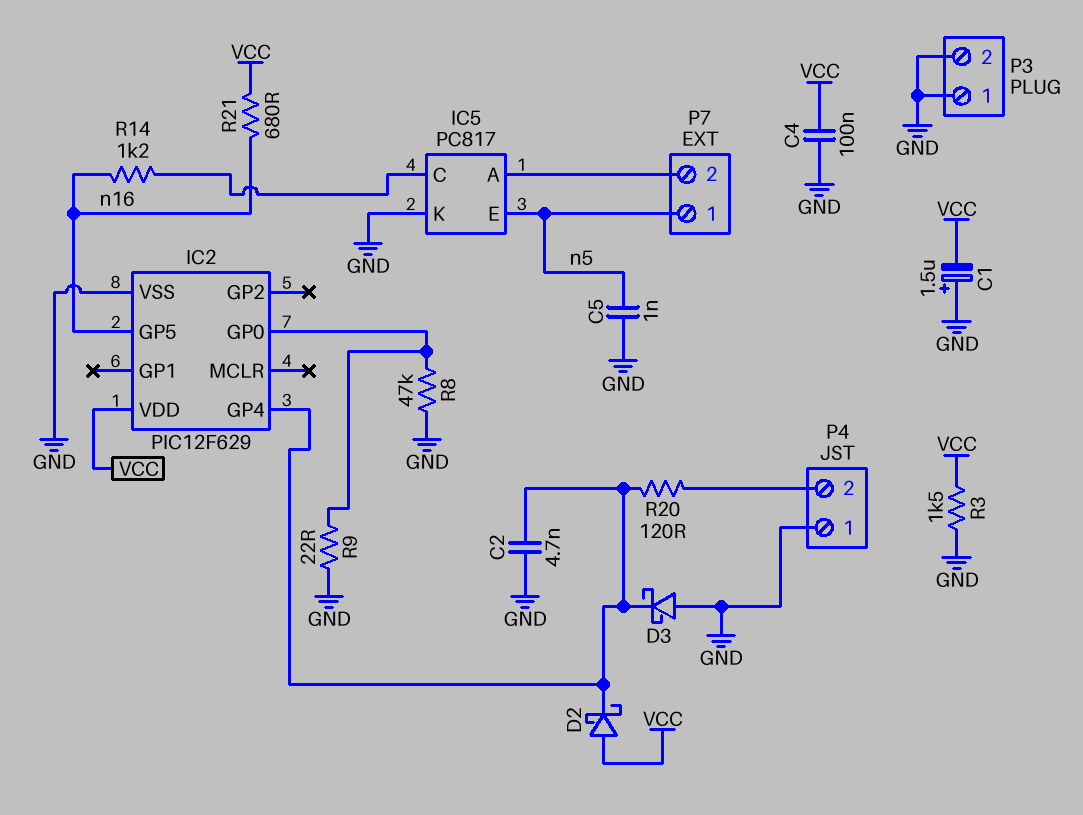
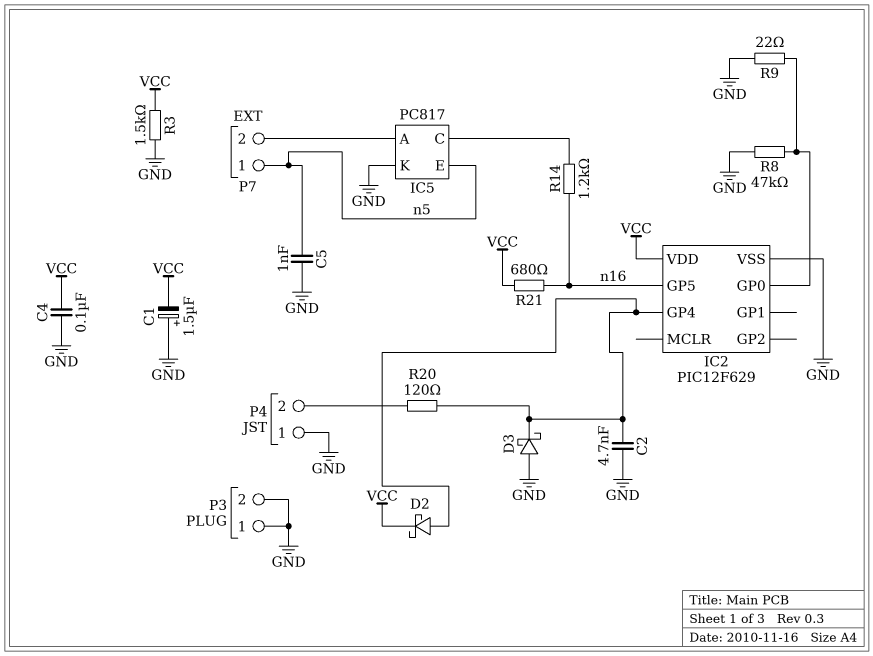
D2: schottky (A VCC, K IC2/GP4) -> schottky (A IC2/GP4, K VCC)

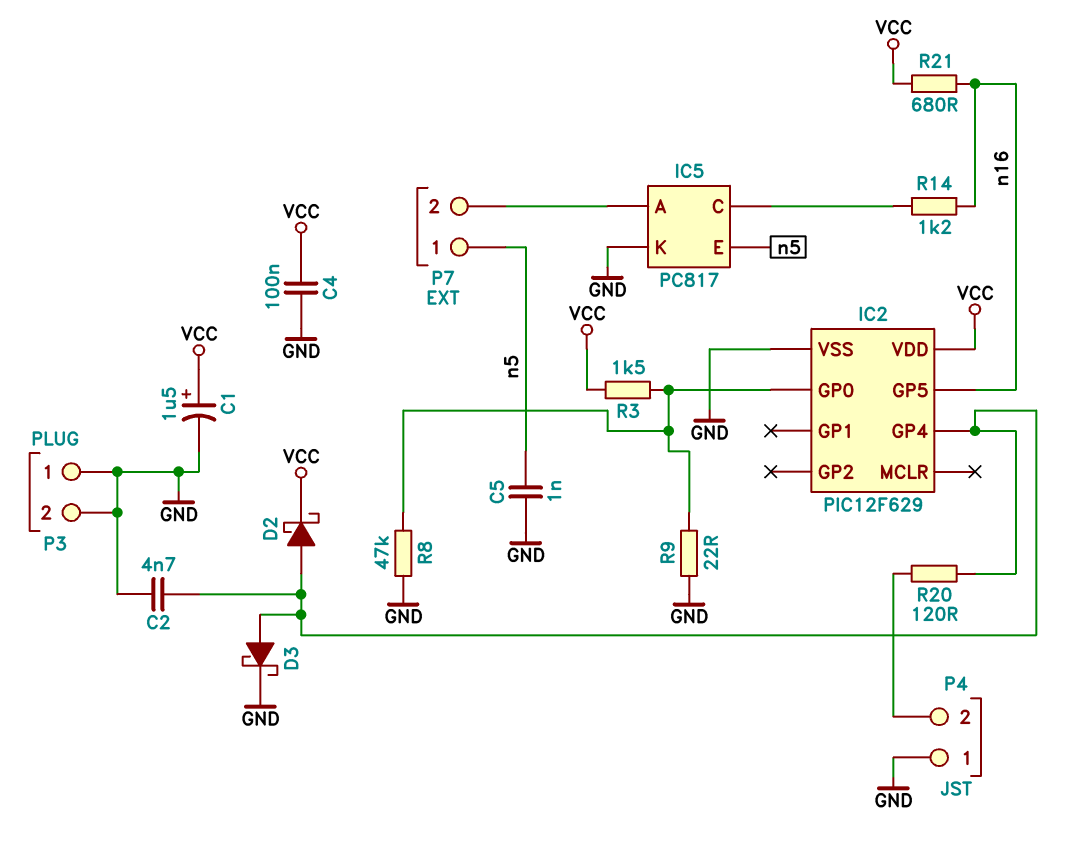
C1: 1.5uF (plus GND, minus VCC) -> 1.5uF (plus VCC, minus GND)
D3: schottky (A GND, K IC2/GP4) -> schottky (A IC2/GP4, K GND)
R3: 1.5k (GND, VCC) -> 1.5k (IC2/GP0, VCC)

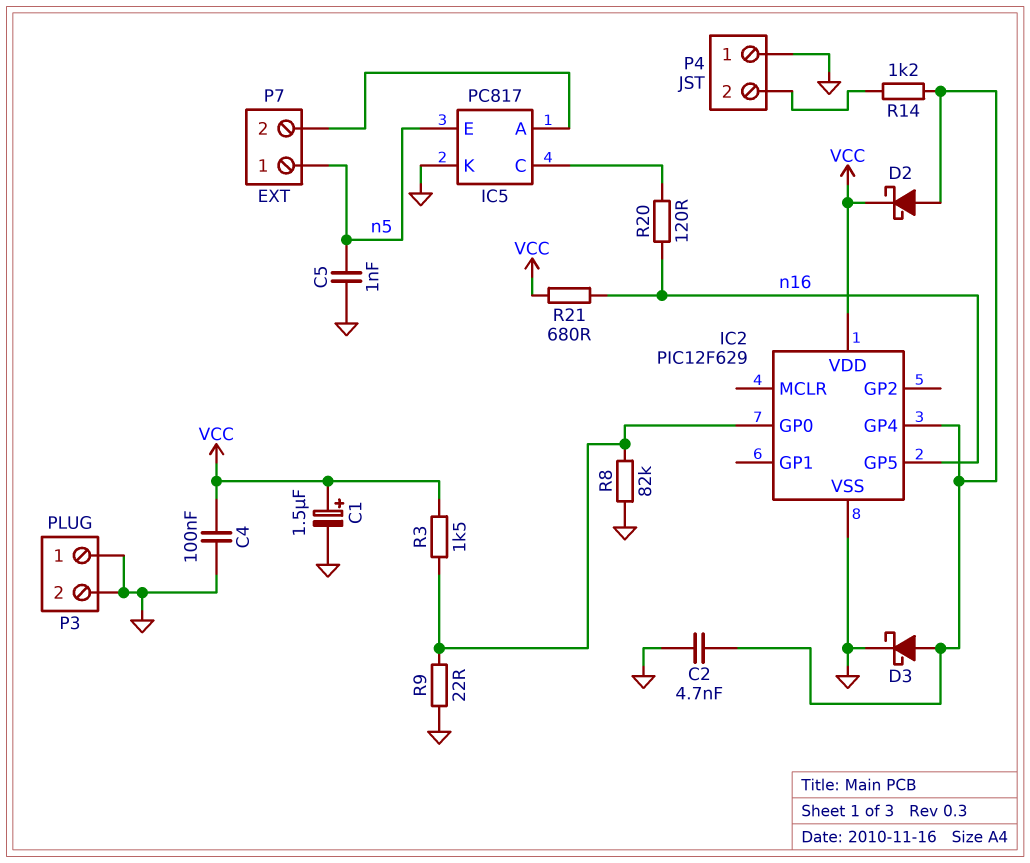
R8: 47k (GND, IC2/GP0) -> 82k (GND, IC2/GP0)
R14: 1.2k (IC5/C, n16) -> 1.2k (IC2/GP4, P4/2)
R20: 120 (IC2/GP4, P4/2) -> 120 (IC5/C, n16)

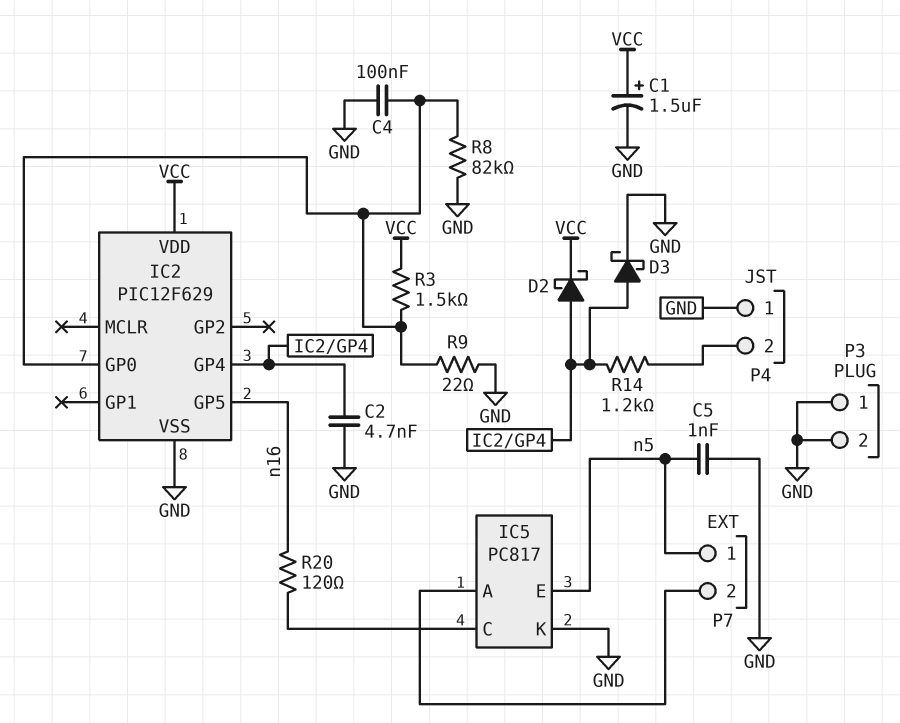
C4: 100nF (GND, VCC) -> 100nF (GND, IC2/GP0)
R21: 680 (VCC, n16) -> none

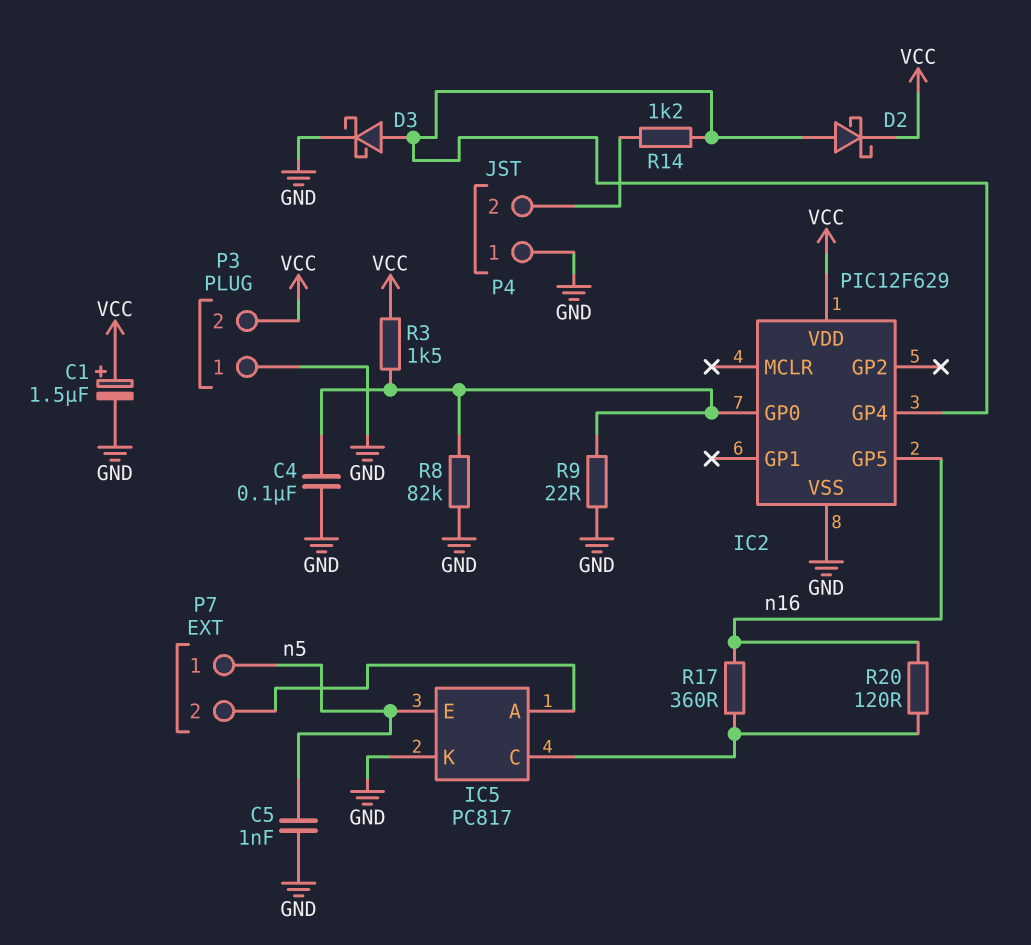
C2: 4.7nF (GND, IC2/GP4) -> none
P3 pin 2: GND -> VCC
R17: none -> 360 (IC5/C, n16)

